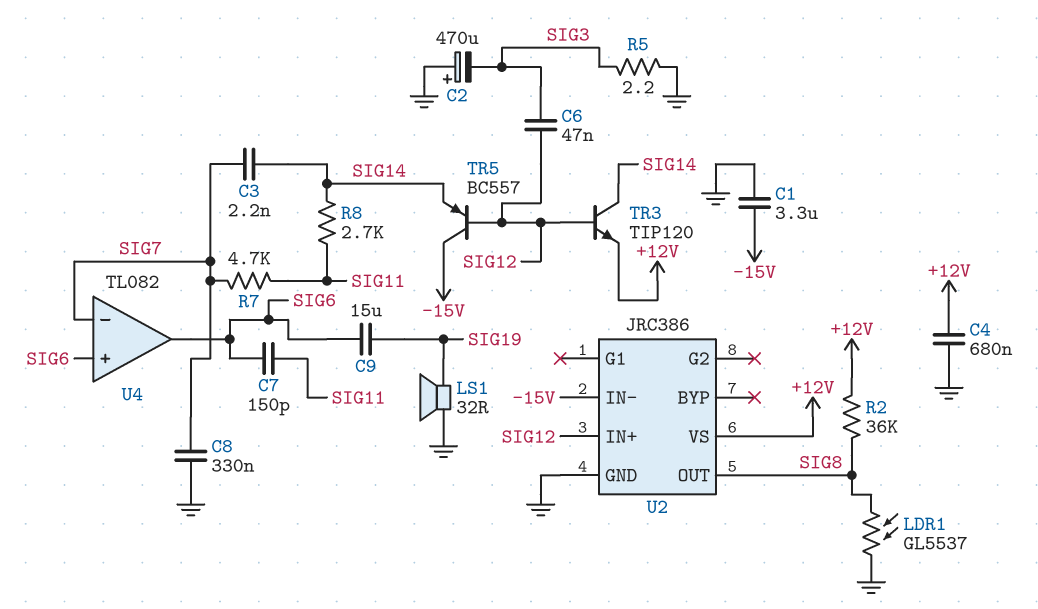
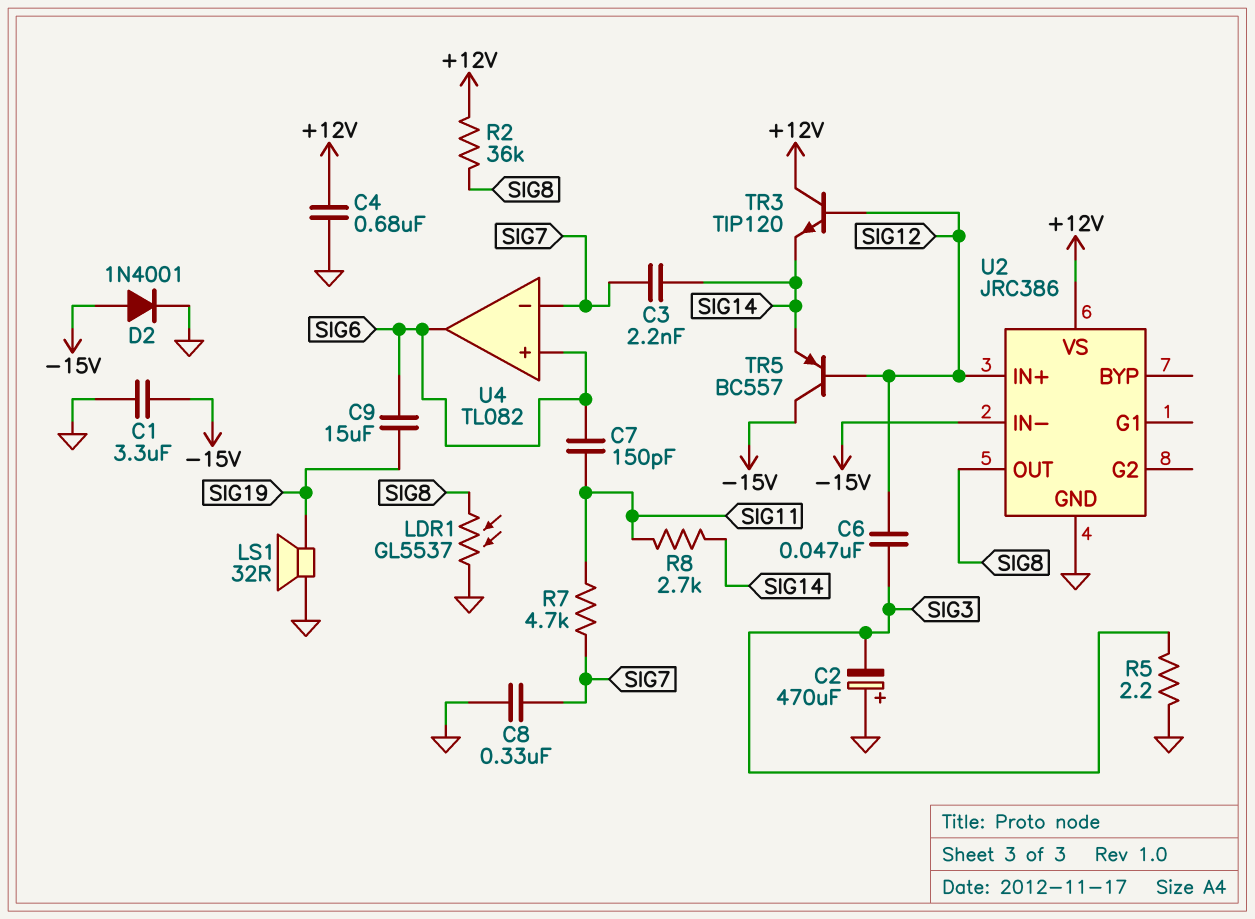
D2: none -> diode 1N4001 (A -15V, K GND)
TR3: NPN TIP120 (B SIG12, C SIG14, E +12V) -> NPN TIP120 (B SIG12, C +12V, E SIG14)

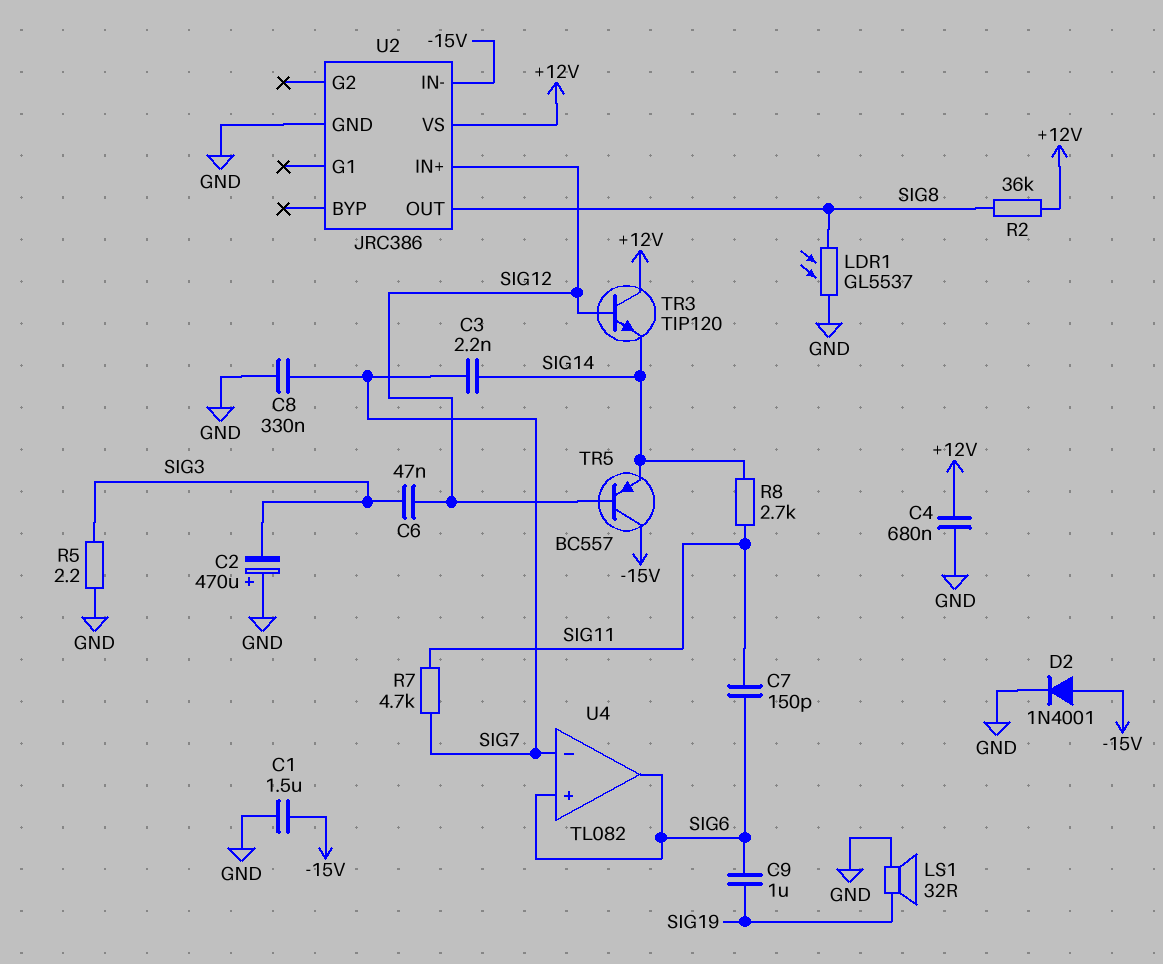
C1: 3.3uF (-15V, GND) -> 1.5uF (-15V, GND)
C9: 15uF (SIG6, SIG19) -> 1uF (SIG6, SIG19)

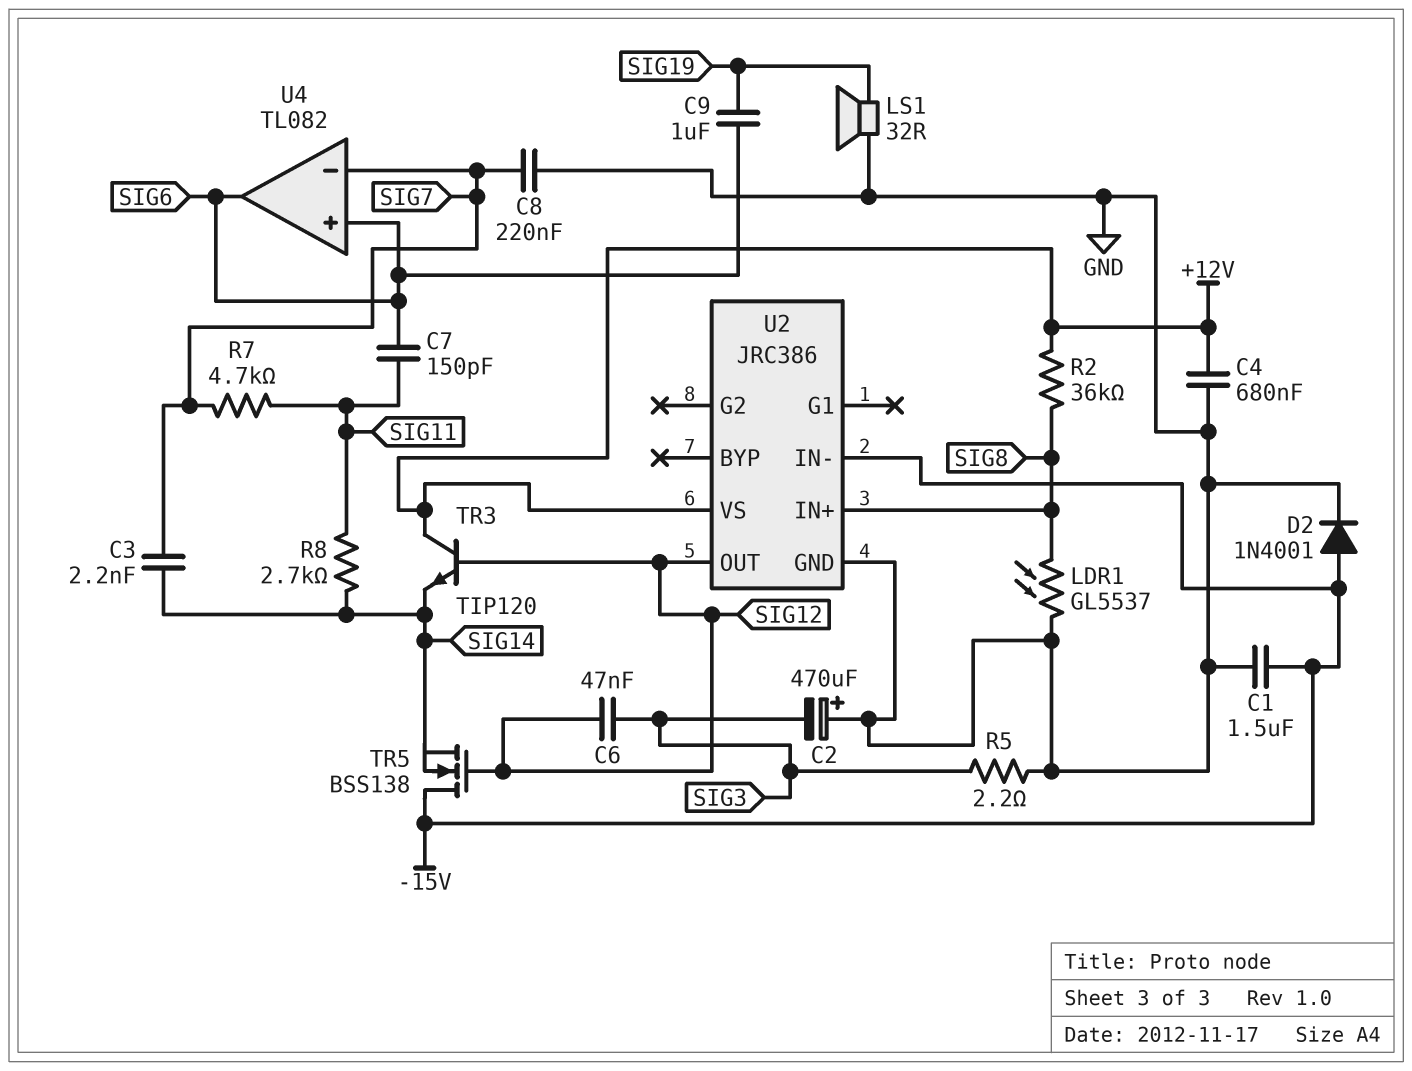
C8: 330nF (GND, SIG7) -> 220nF (GND, SIG7)
TR5: PNP BC557 (B SIG12, C -15V, E SIG14) -> NMOS BSS138 (G SIG12, D -15V, S SIG14)
U2 pin IN+: SIG12 -> SIG8
U2 pin OUT: SIG8 -> SIG12

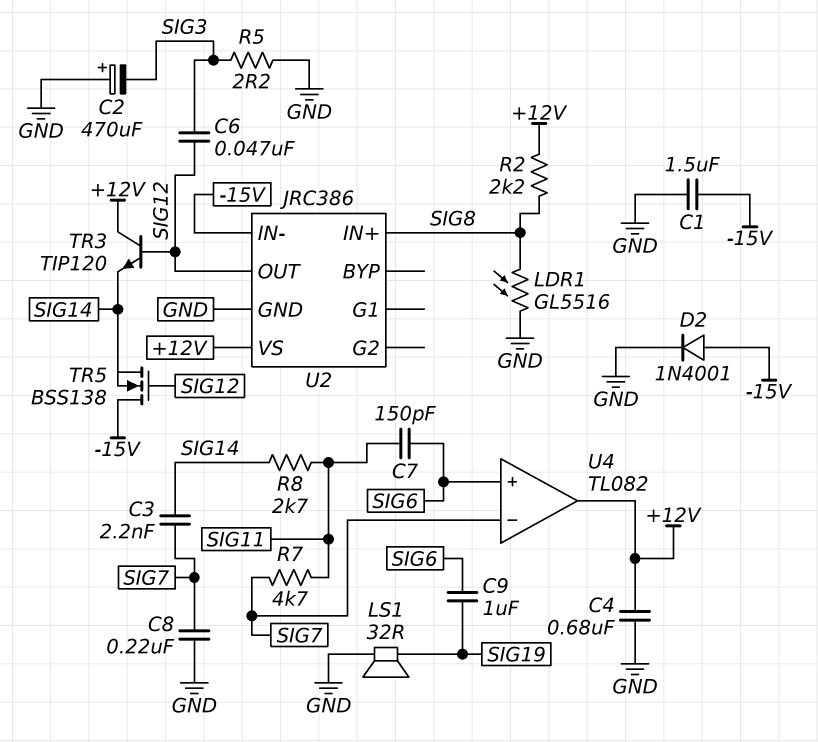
LDR1: GL5537 (GND, SIG8) -> GL5516 (GND, SIG8)
R2: 36k (+12V, SIG8) -> 2.2k (+12V, SIG8)
U4 pin out: SIG6 -> +12V

